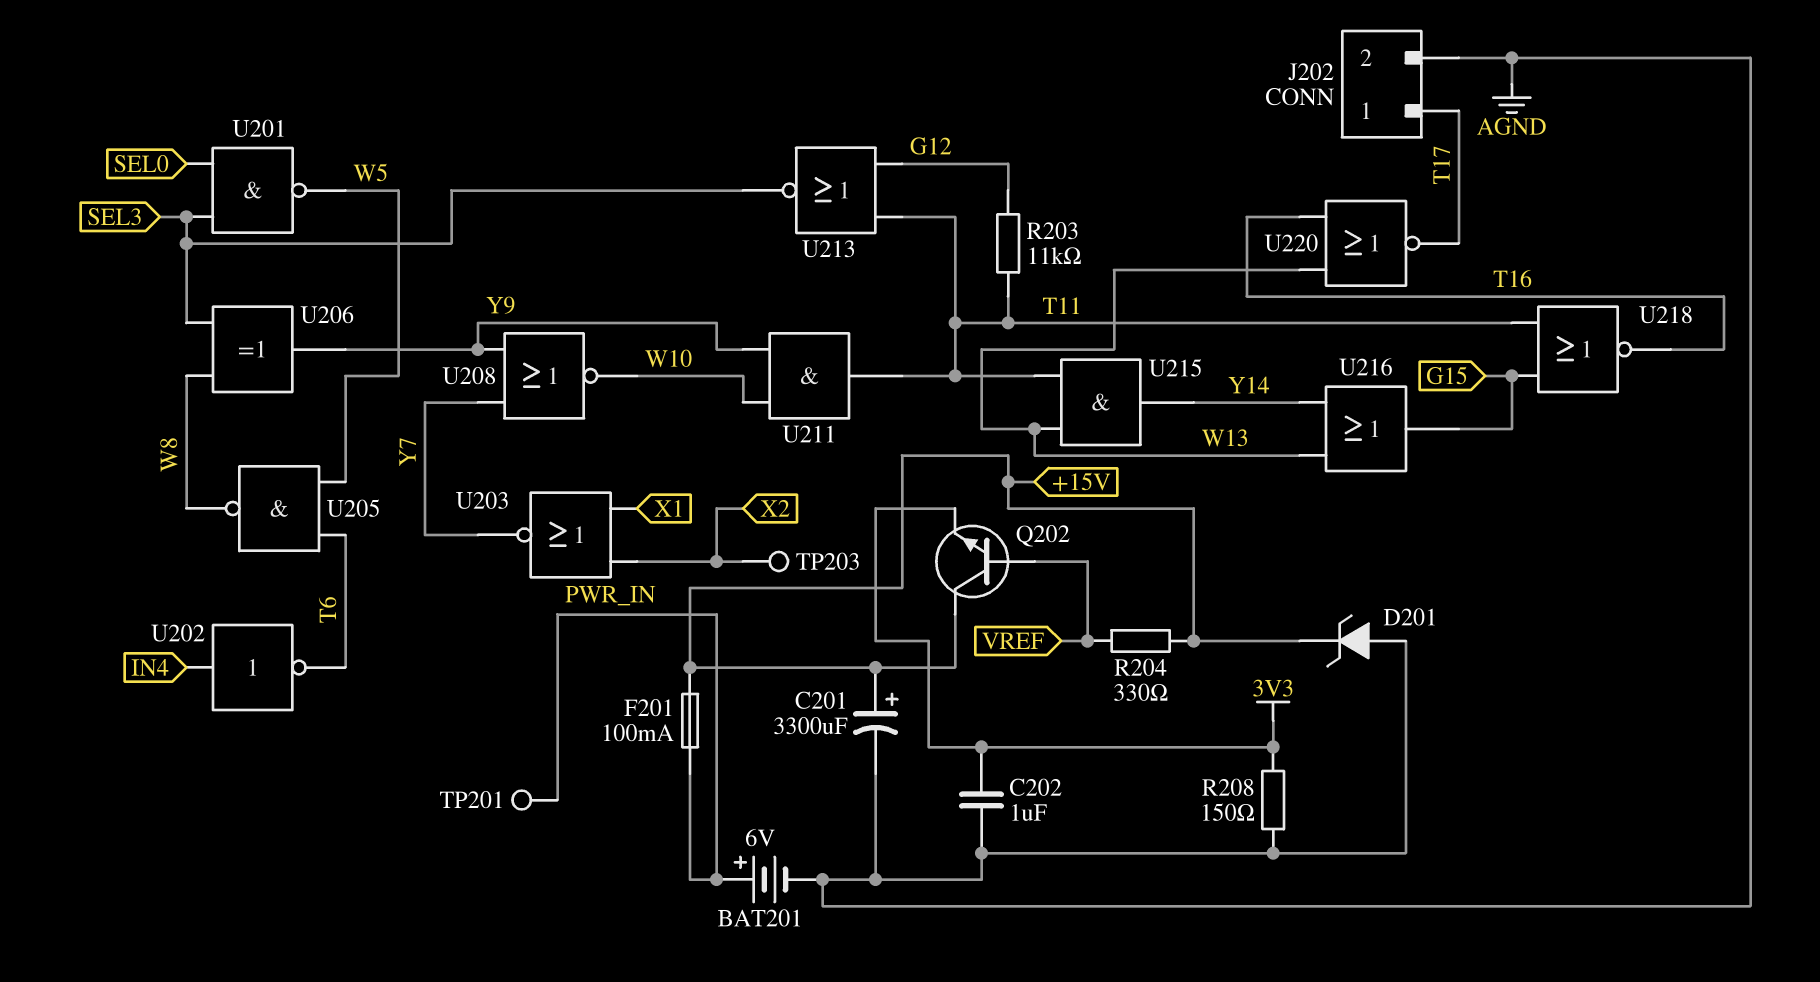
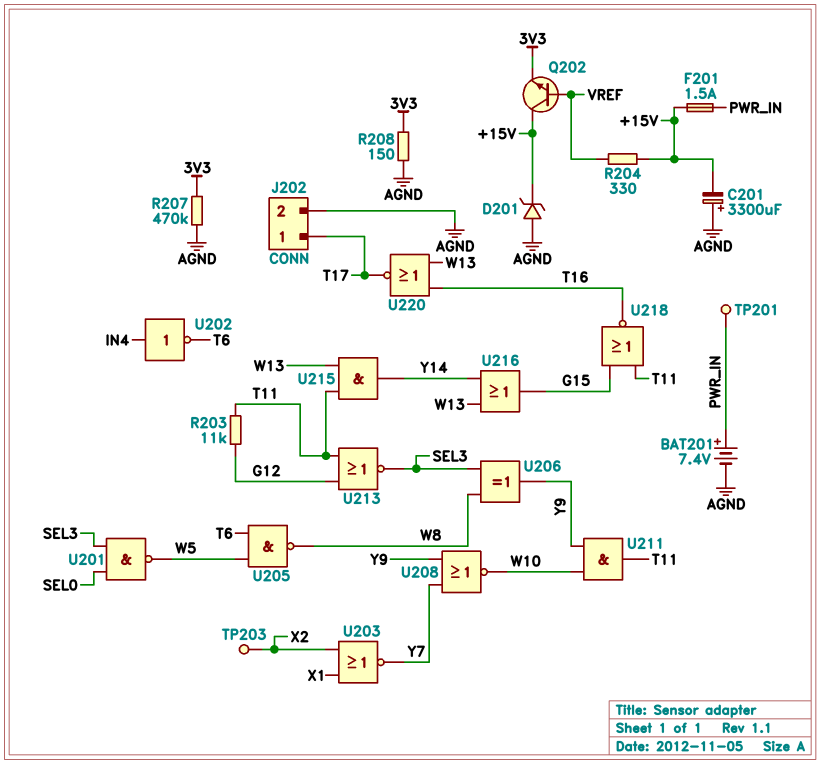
BAT201: 6V (plus PWR_IN, minus AGND) -> 7.4V (plus PWR_IN, minus AGND)
C201: 3300uF (plus +15V, minus AGND) -> 3300uF (plus AGND, minus +15V)
C202: 1uF (3V3, AGND) -> none
F201: 100mA (+15V, PWR_IN) -> 1.5A (+15V, PWR_IN)
R207: none -> 470k (3V3, AGND)

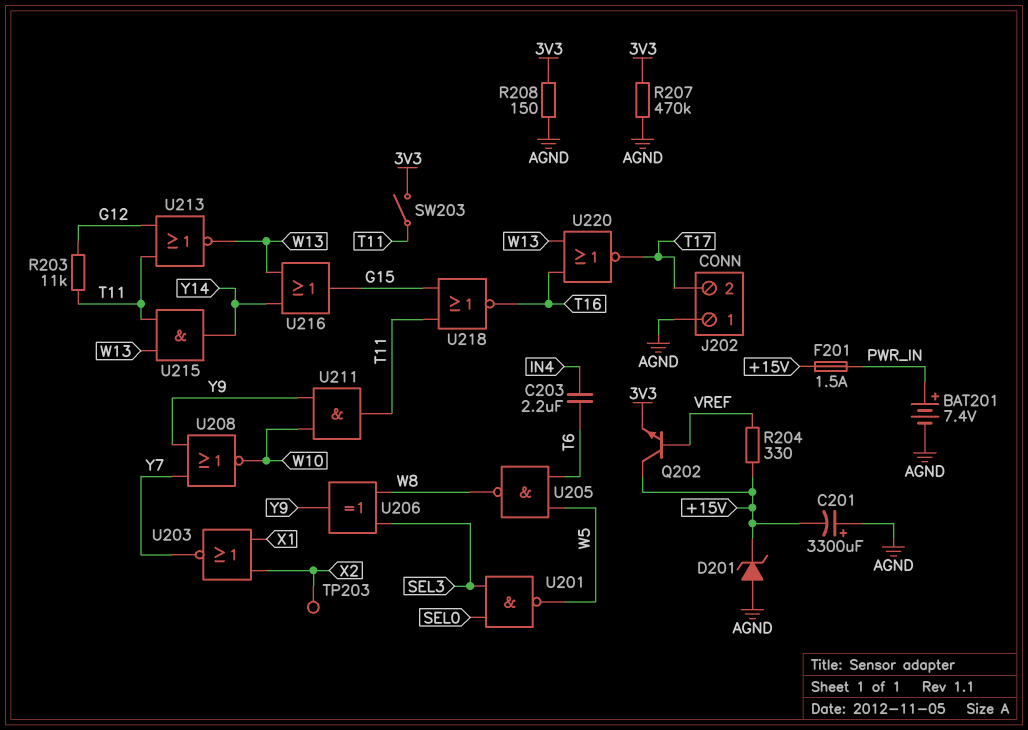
C203: none -> 2.2uF (IN4, T6)
J202 pin 1: T17 -> AGND
J202 pin 2: AGND -> T17
SW203: none -> switch (3V3, T11)
TP201: test point (PWR_IN) -> none
U202: NOT (in IN4, out T6) -> none
U213: NOR (in G12, in T11, out SEL3) -> NOR (in G12, in T11, out W13)

